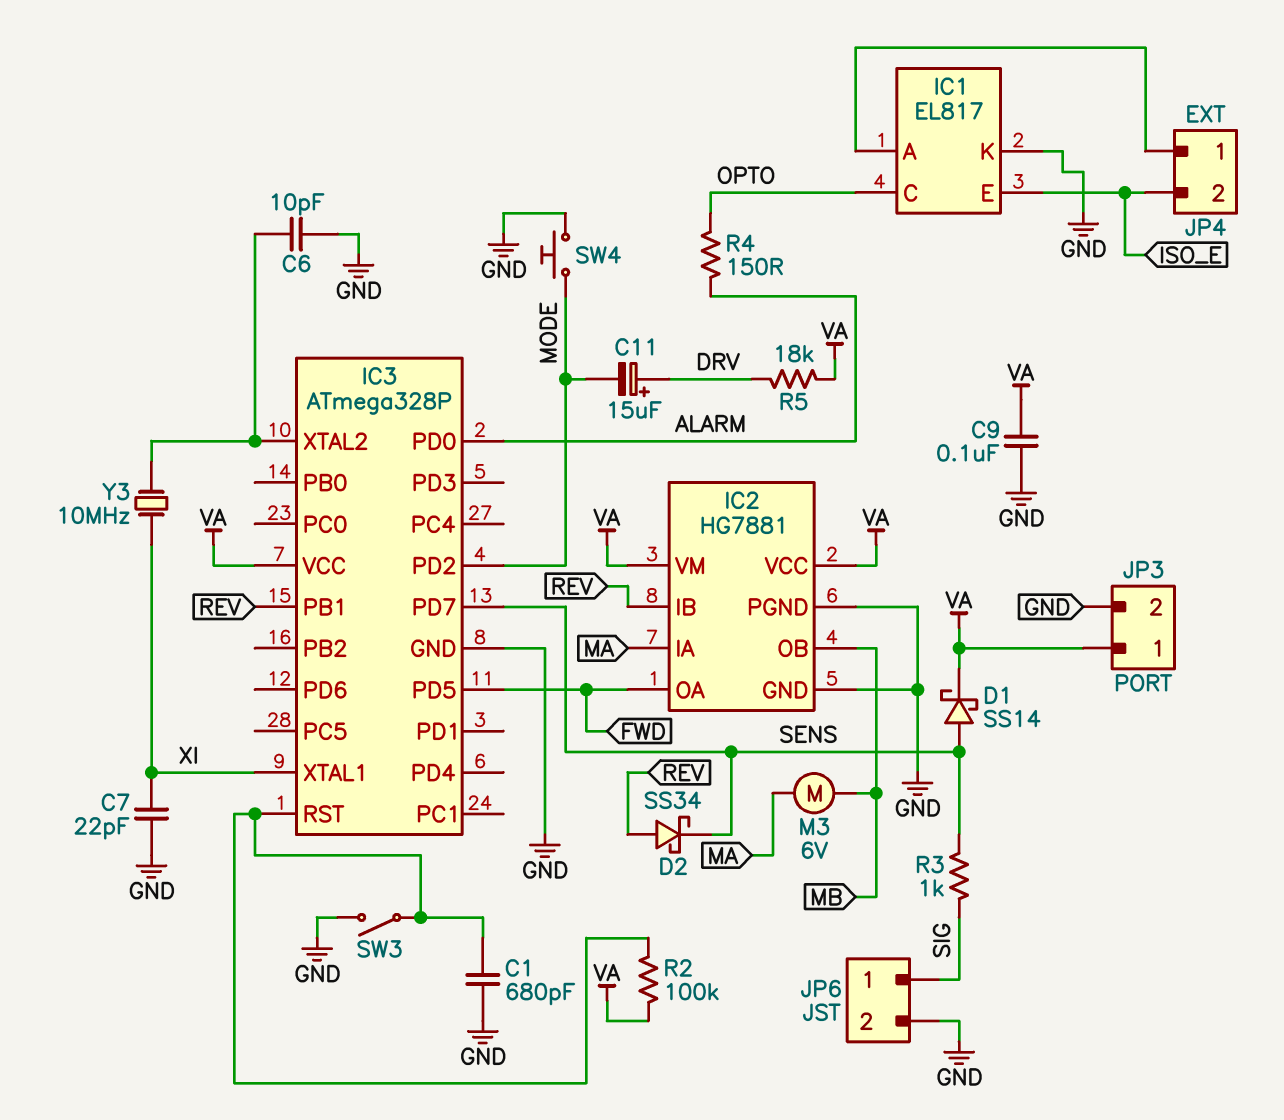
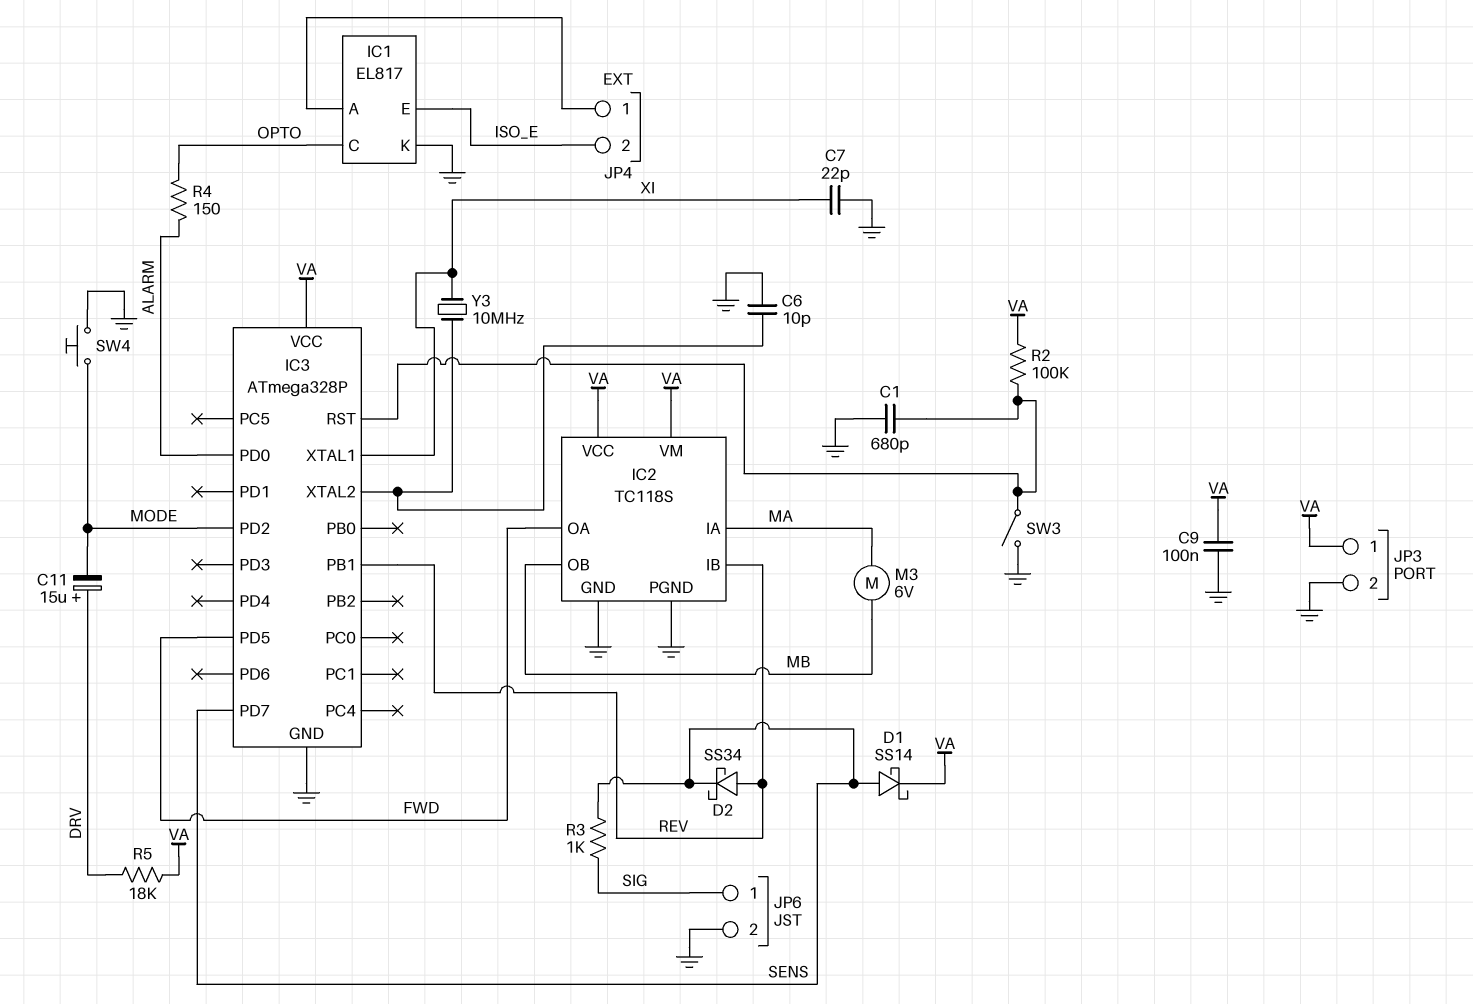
IC2: HG7881 -> TC118S

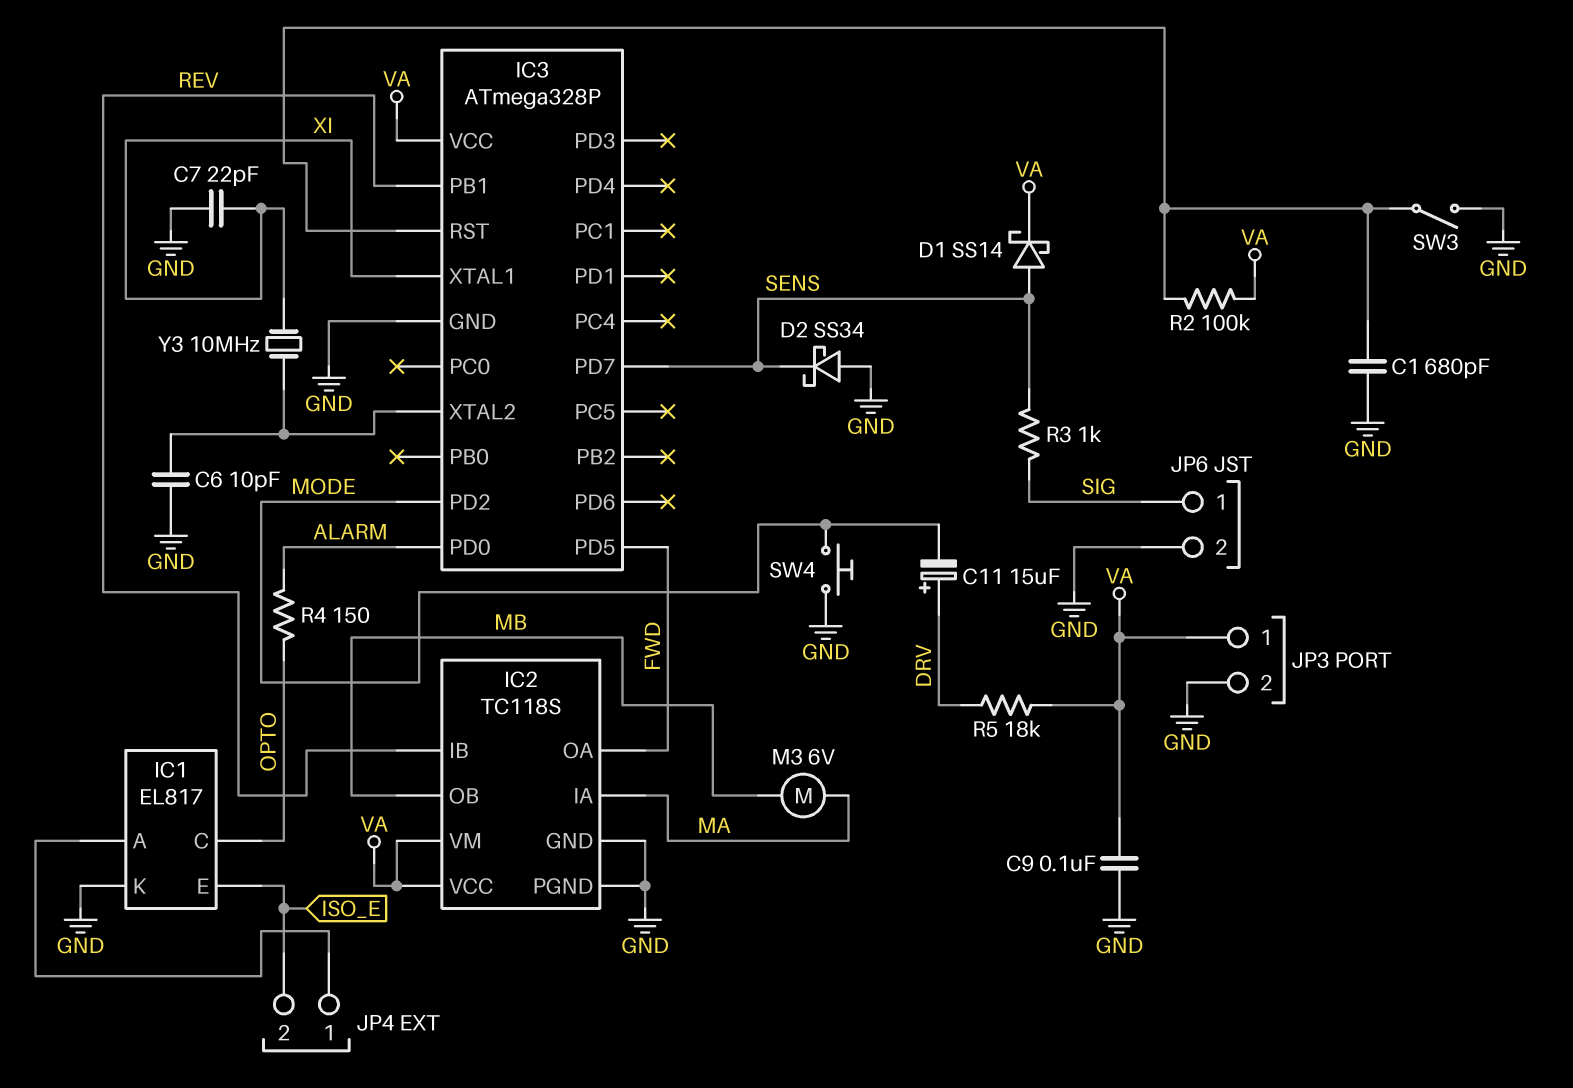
D2: schottky SS34 (A REV, K SENS) -> schottky SS34 (A GND, K SENS)

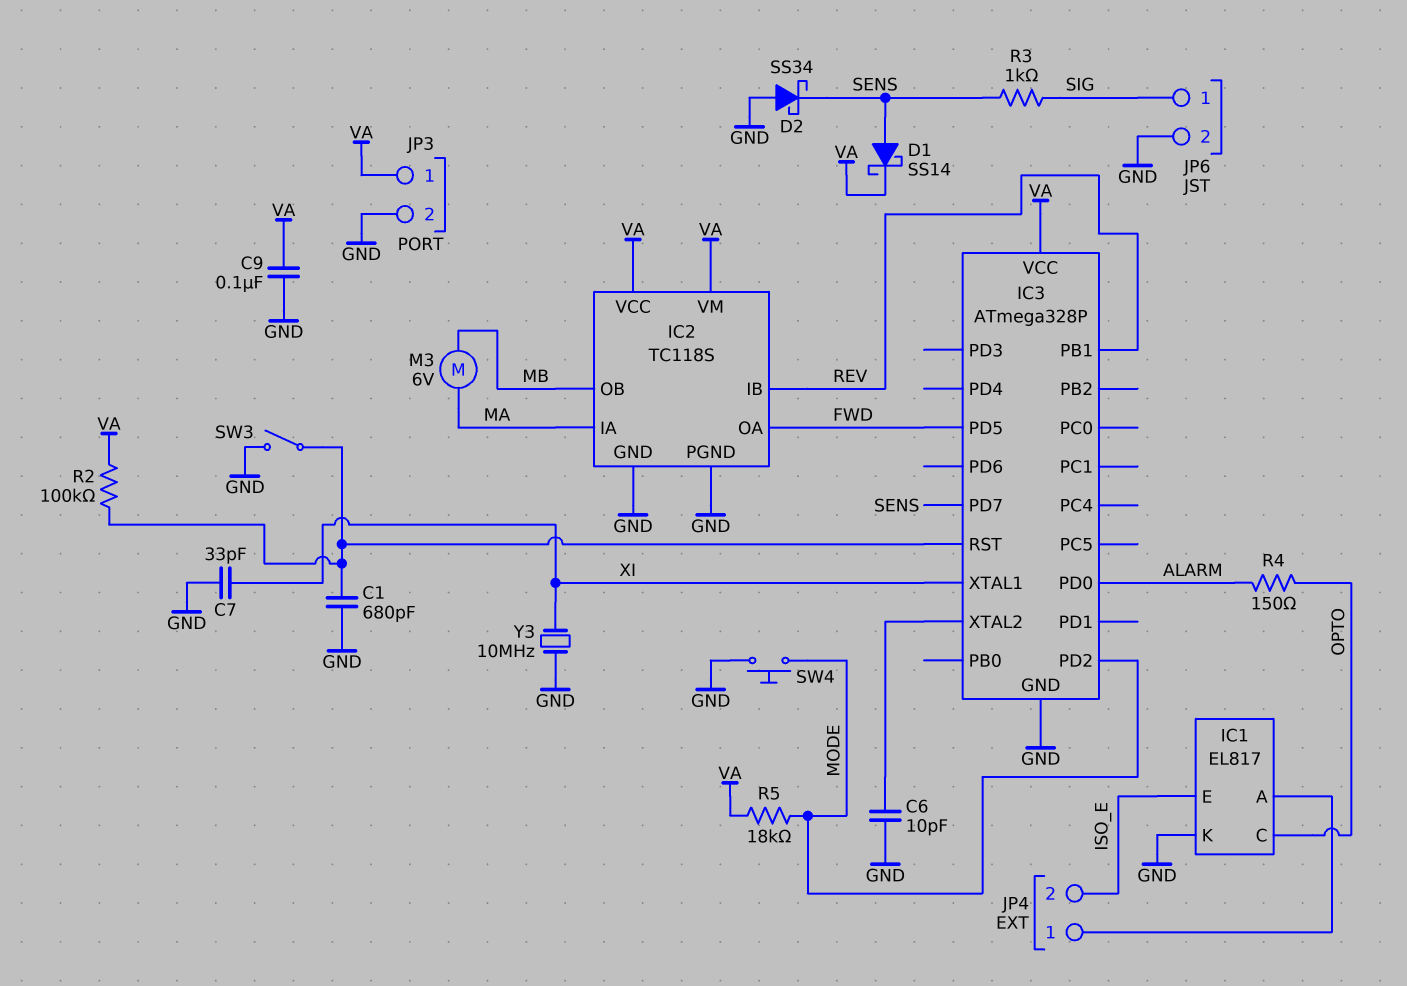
C7: 22pF (GND, XI) -> 33pF (GND, XI)
C11: 15uF (plus DRV, minus MODE) -> none
R5: 18k (DRV, VA) -> 18k (MODE, VA)
Y3: 10MHz (IC3/XTAL2, XI) -> 10MHz (GND, XI)

